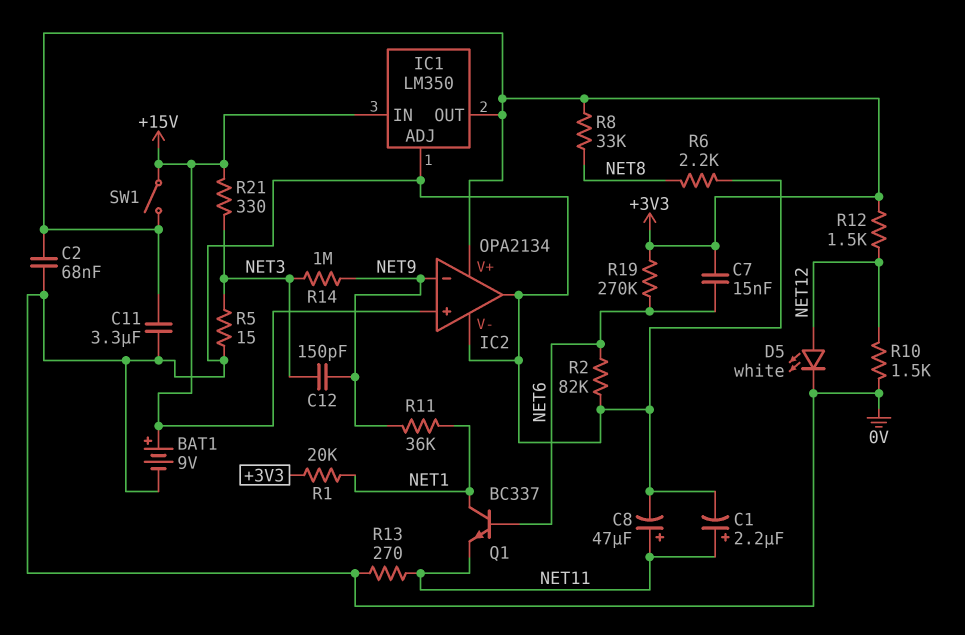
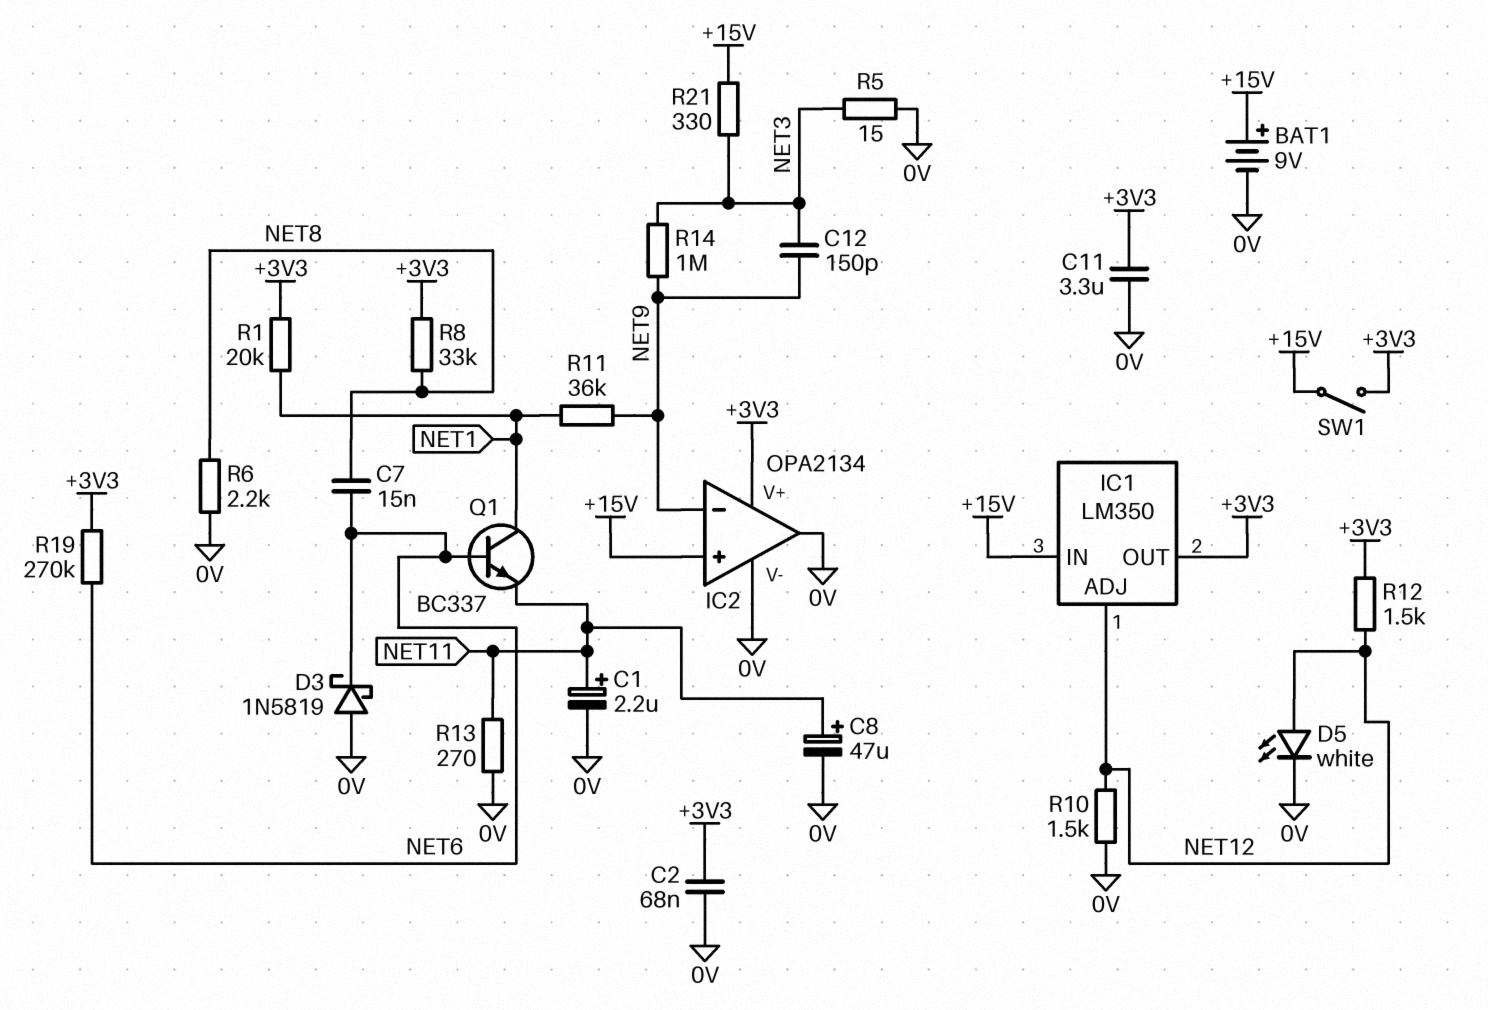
C7: 15nF (+3V3, NET6) -> 15nF (NET6, NET8)
D3: none -> schottky 1N5819 (A 0V, K NET6)
IC1 pin ADJ: 0V -> NET12
R2: 82k (0V, NET6) -> none

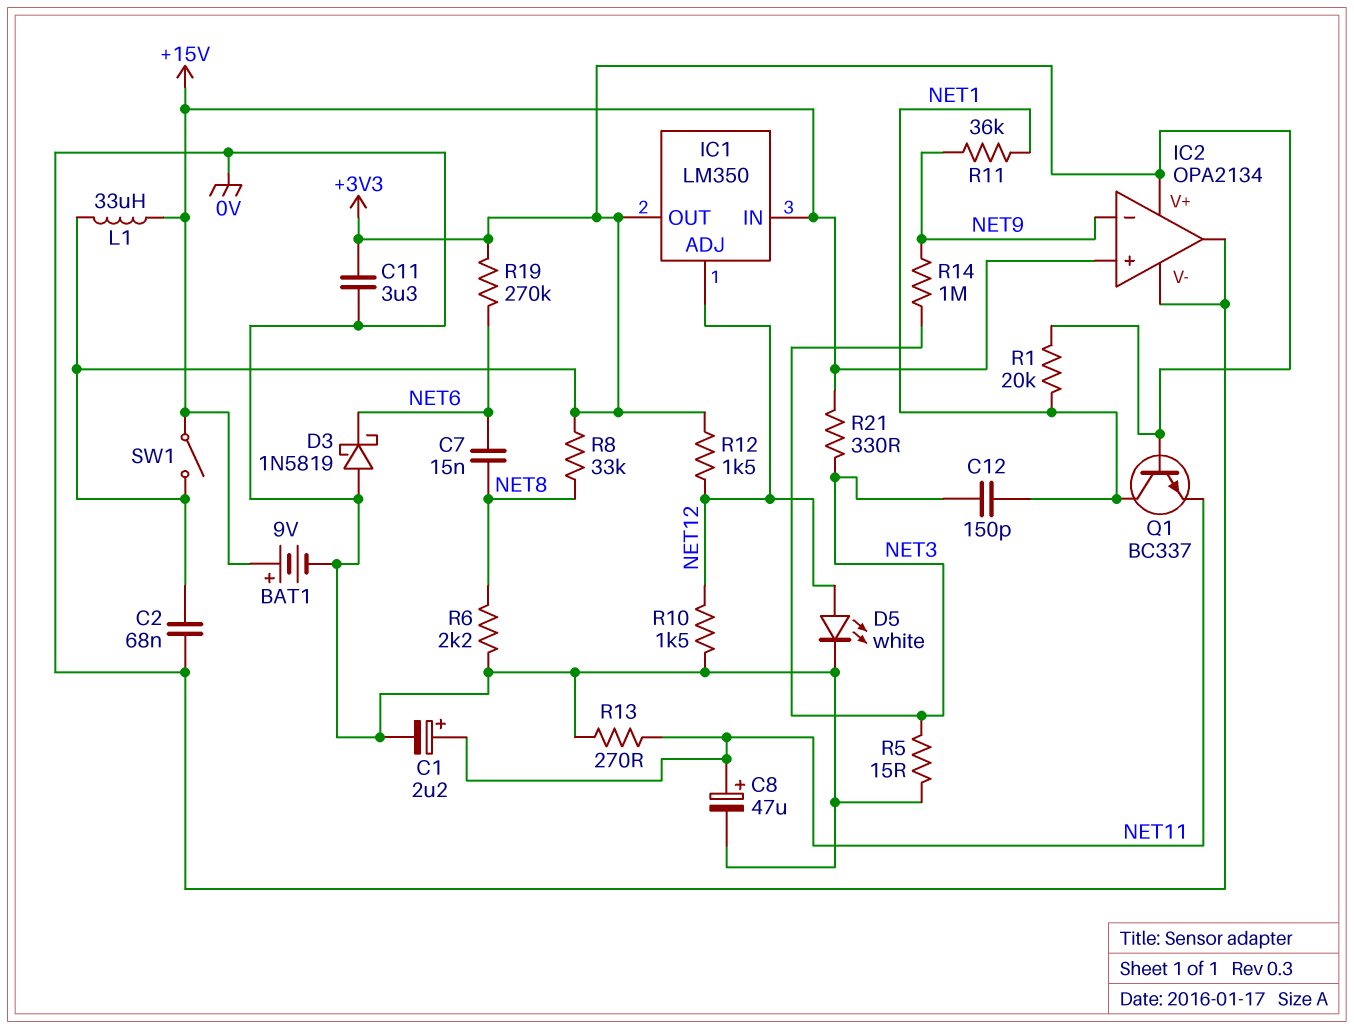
C12: 150pF (NET3, NET9) -> 150pF (NET1, NET3)
L1: none -> 33uH (+3V3, +15V)
Q1: NPN BC337 (B NET6, C NET1, E NET11) -> NPN BC337 (B +3V3, C NET1, E NET11)

